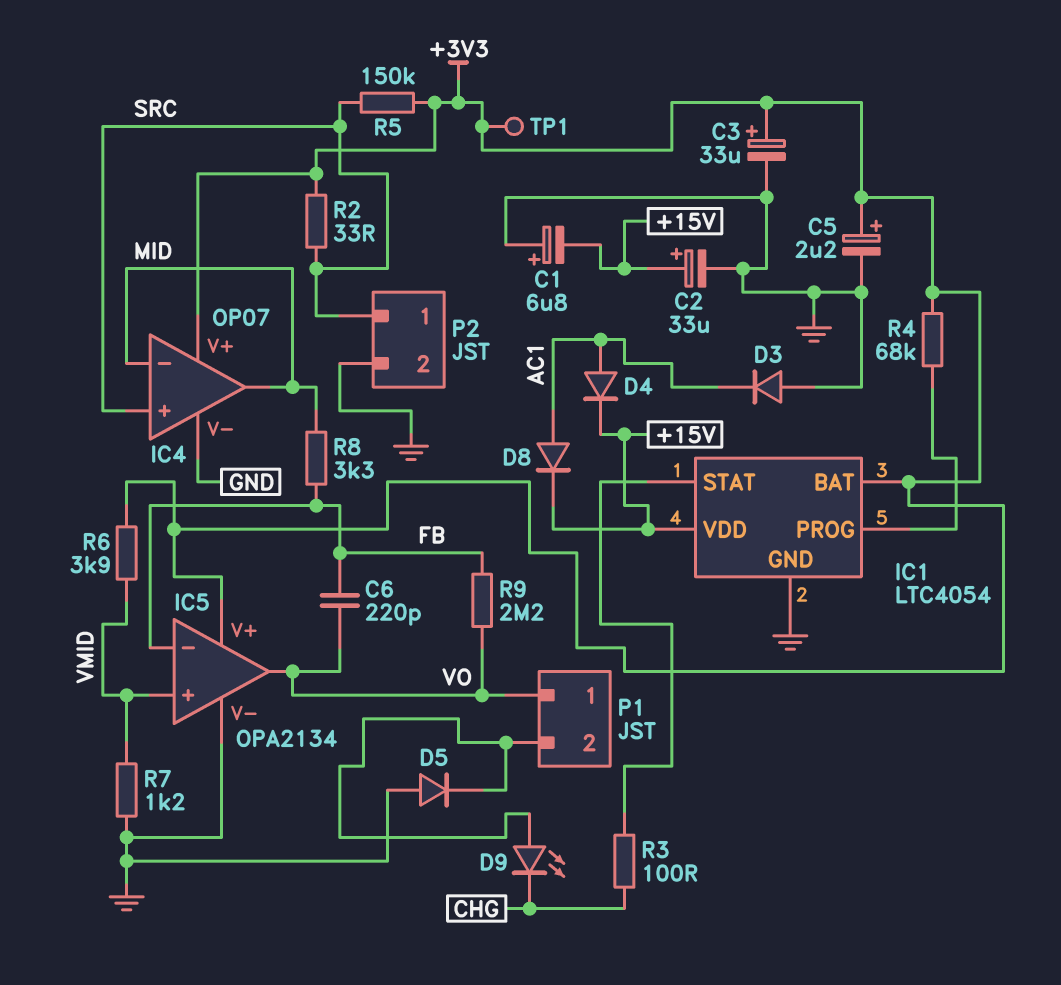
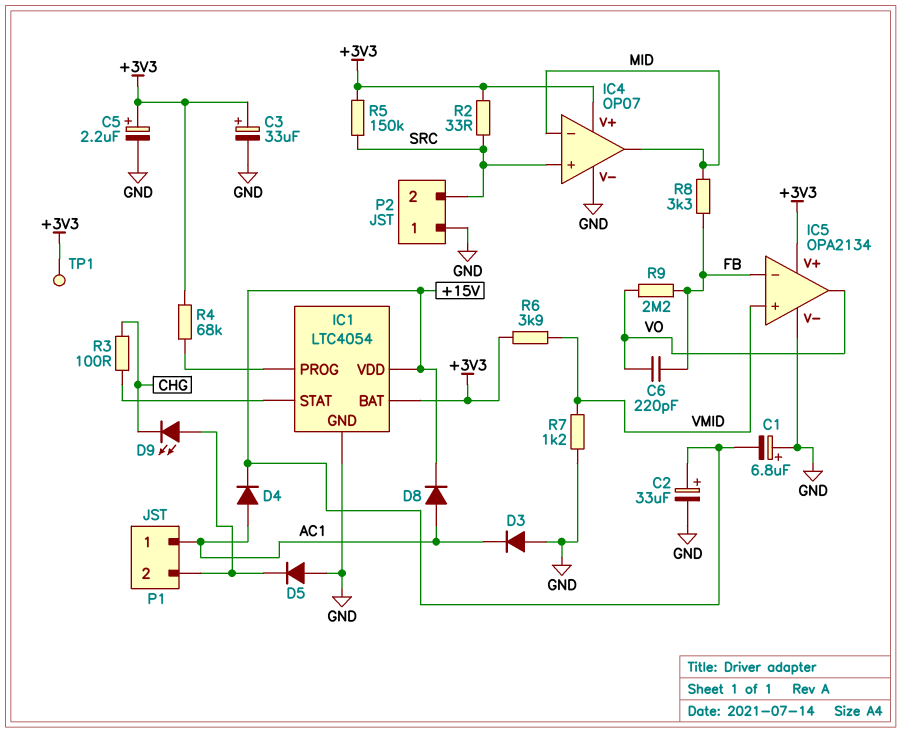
P1 pin 1: VO -> AC1
P2 pin 1: SRC -> GND
P2 pin 2: GND -> SRC

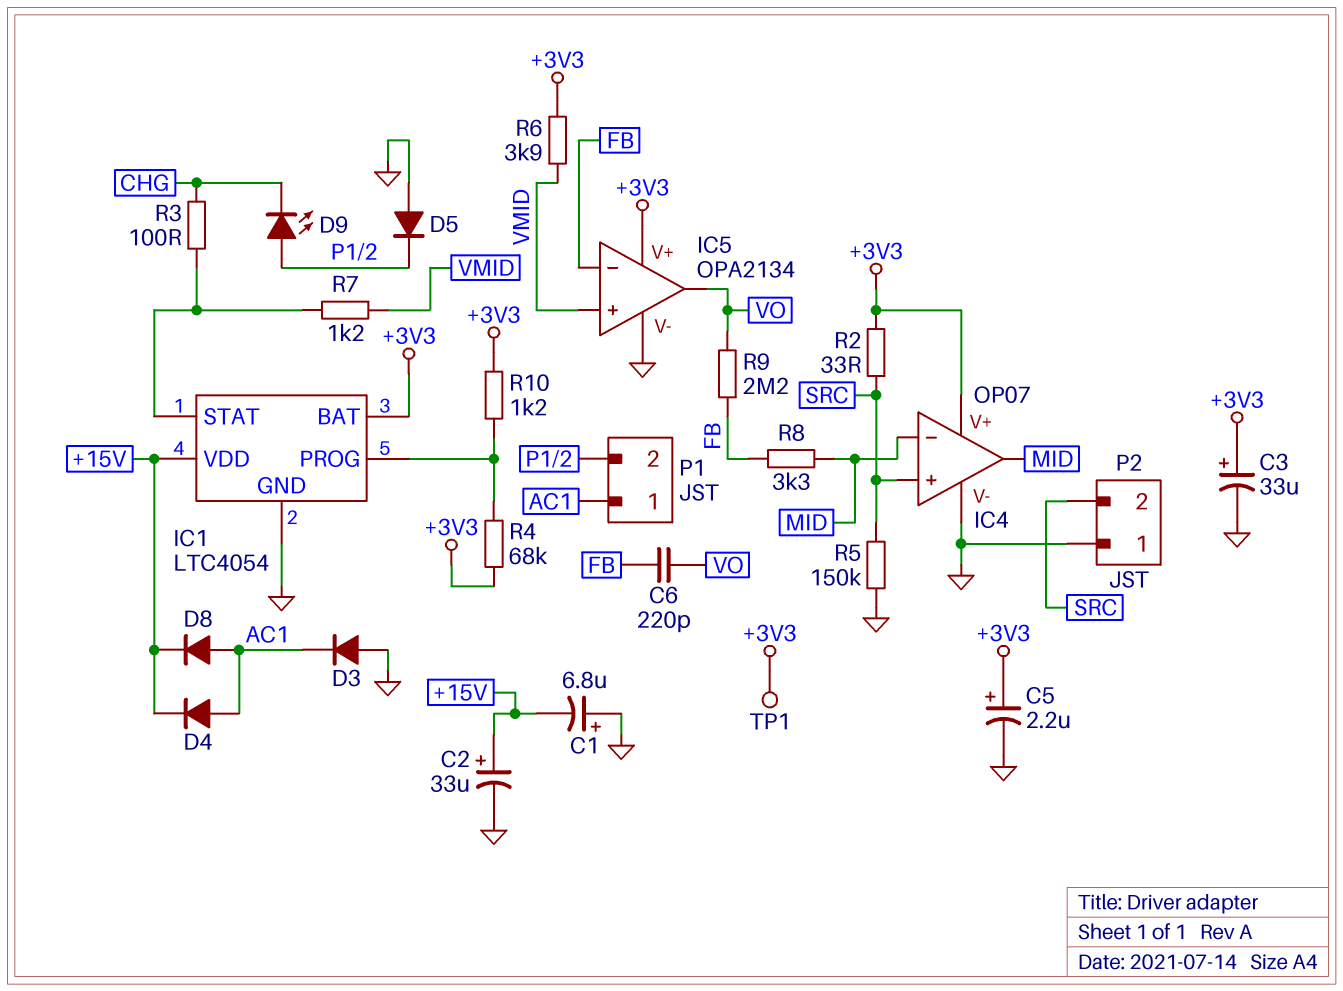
R5: 150k (+3V3, SRC) -> 150k (GND, SRC)
R7: 1.2k (GND, VMID) -> 1.2k (IC1/STAT, VMID)
R10: none -> 1.2k (+3V3, IC1/PROG)

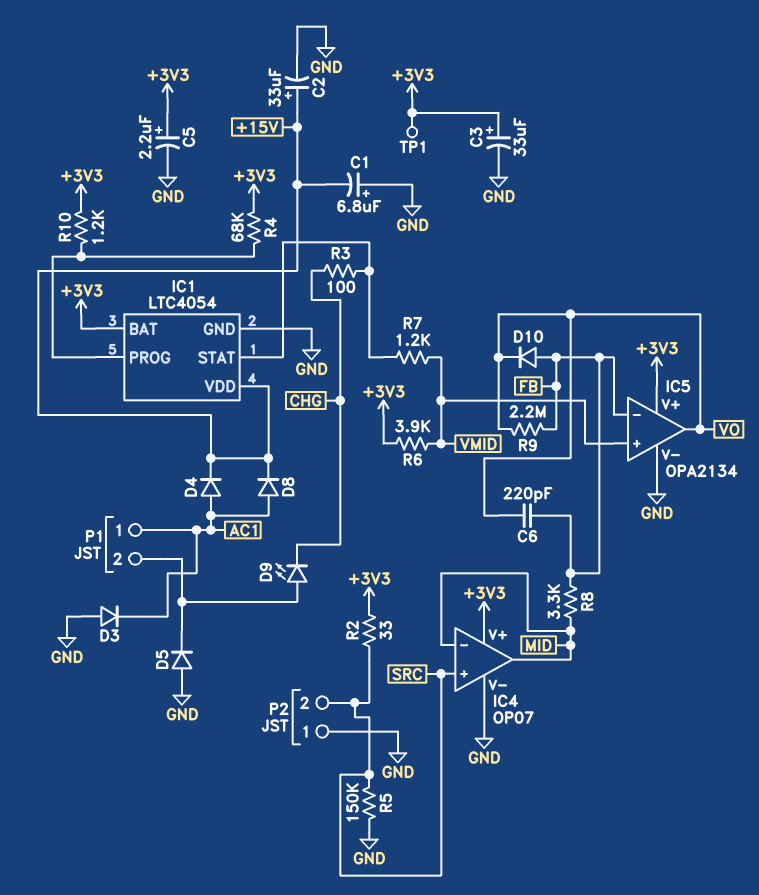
D10: none -> diode (A FB, K VO)

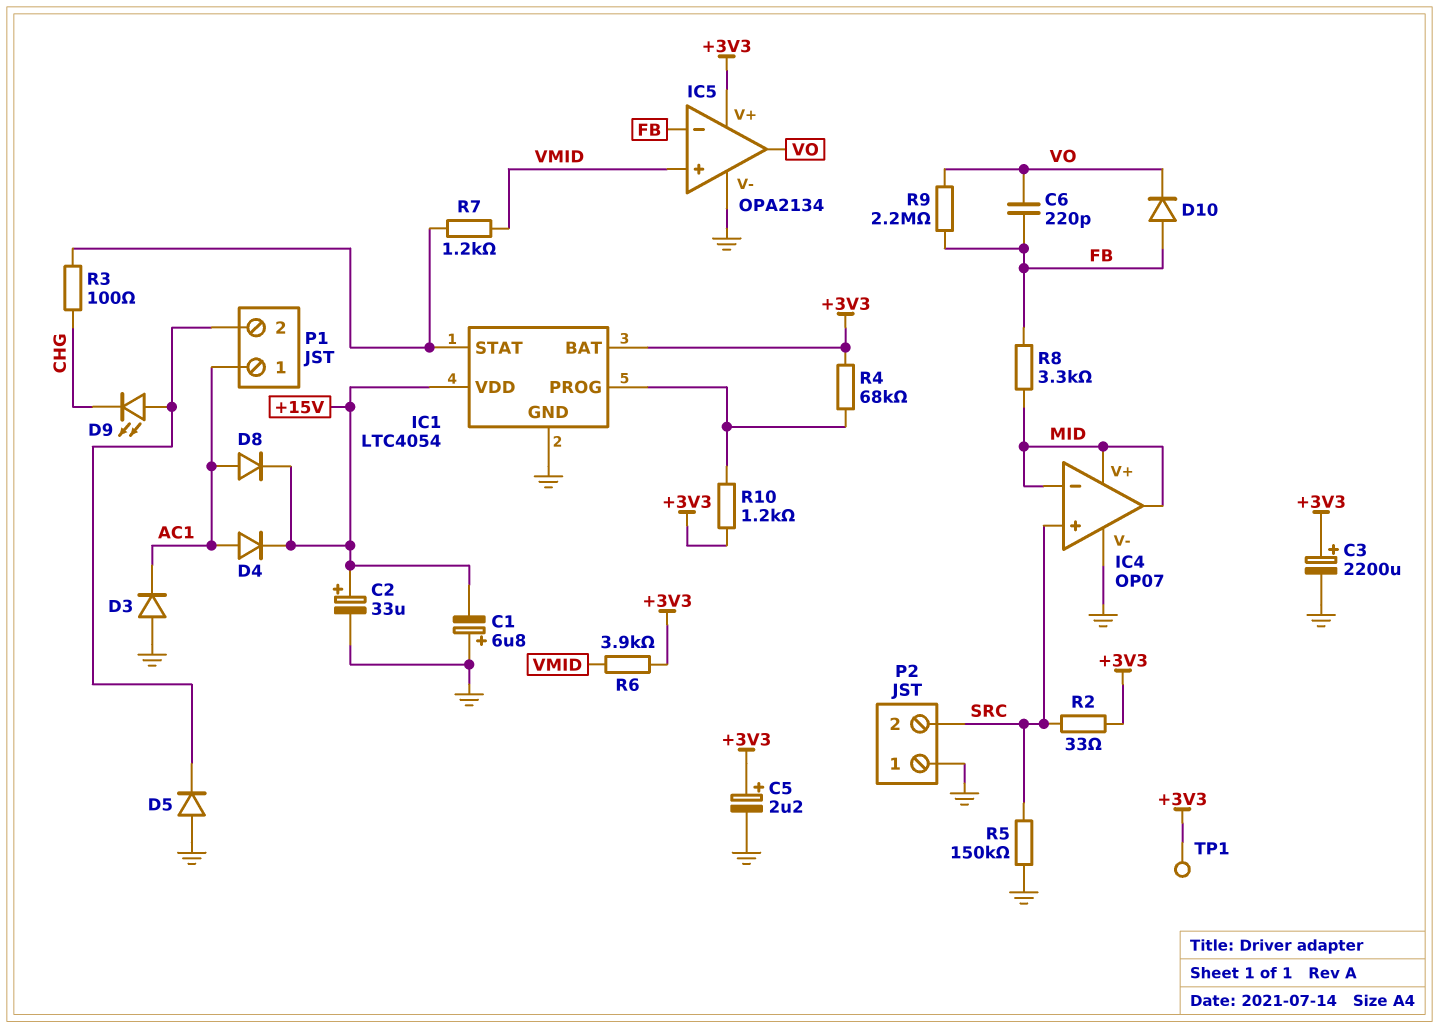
C3: 33uF (plus +3V3, minus GND) -> 2200uF (plus +3V3, minus GND)
IC4 pin V+: +3V3 -> MID

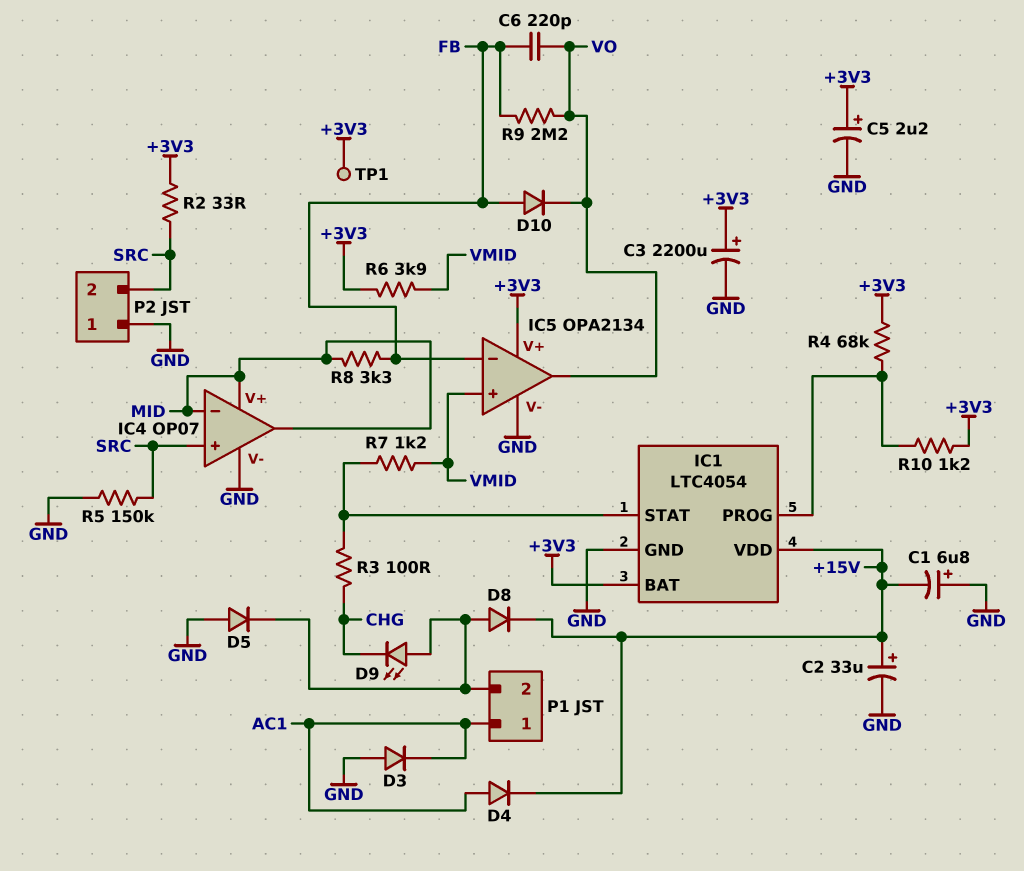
D8: diode (A AC1, K +15V) -> diode (A P1/2, K +15V)

